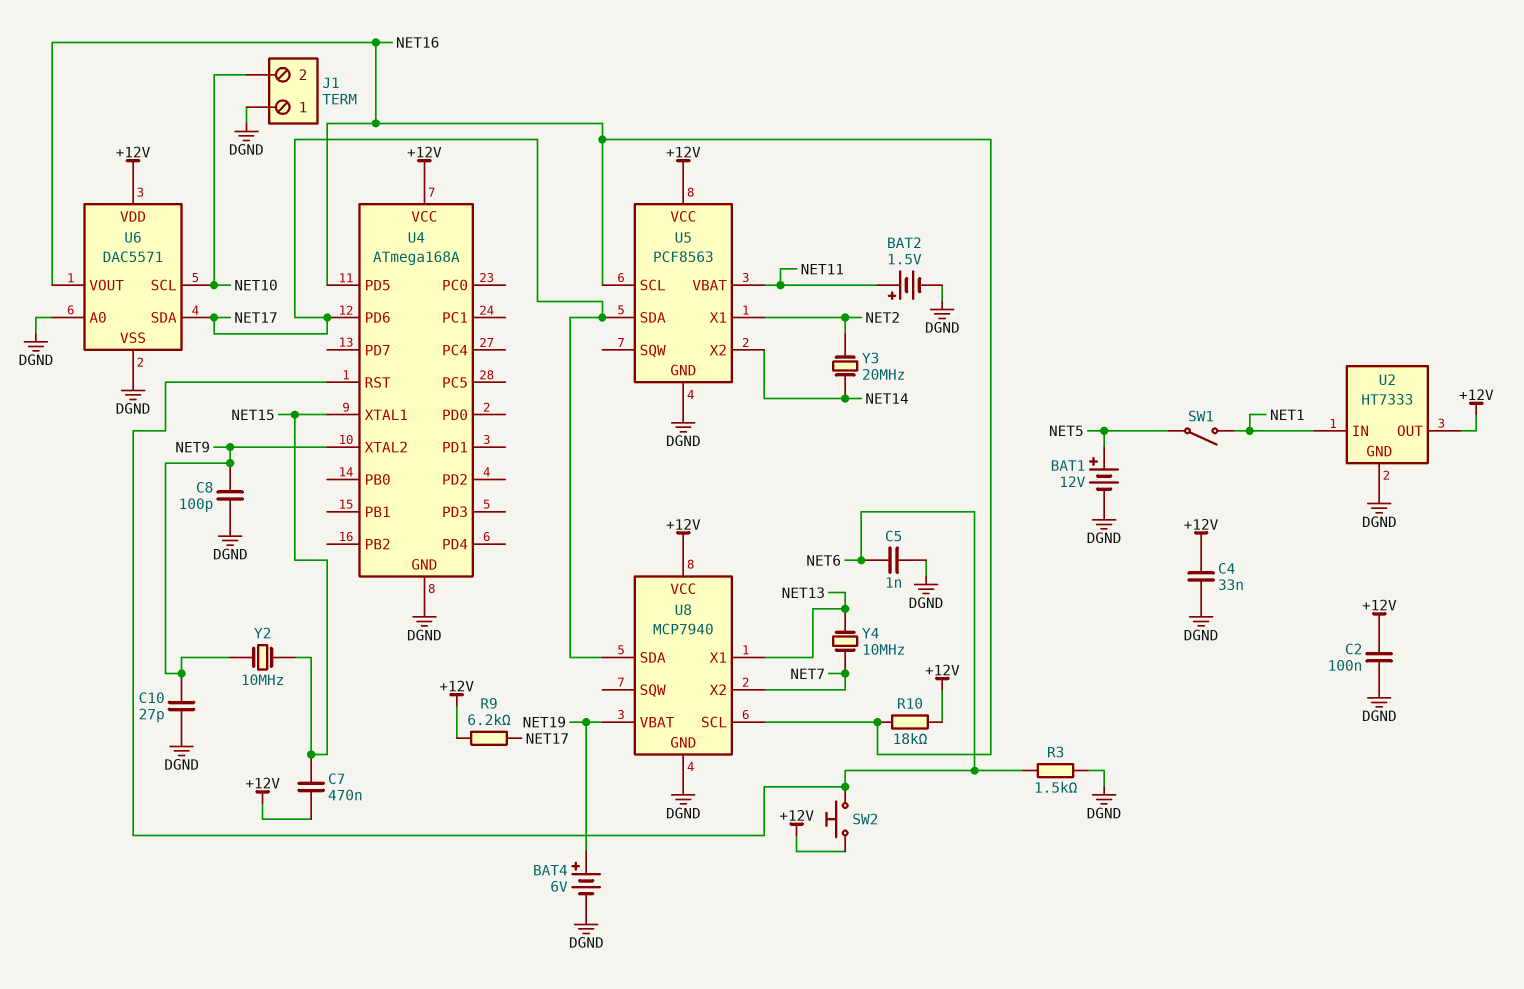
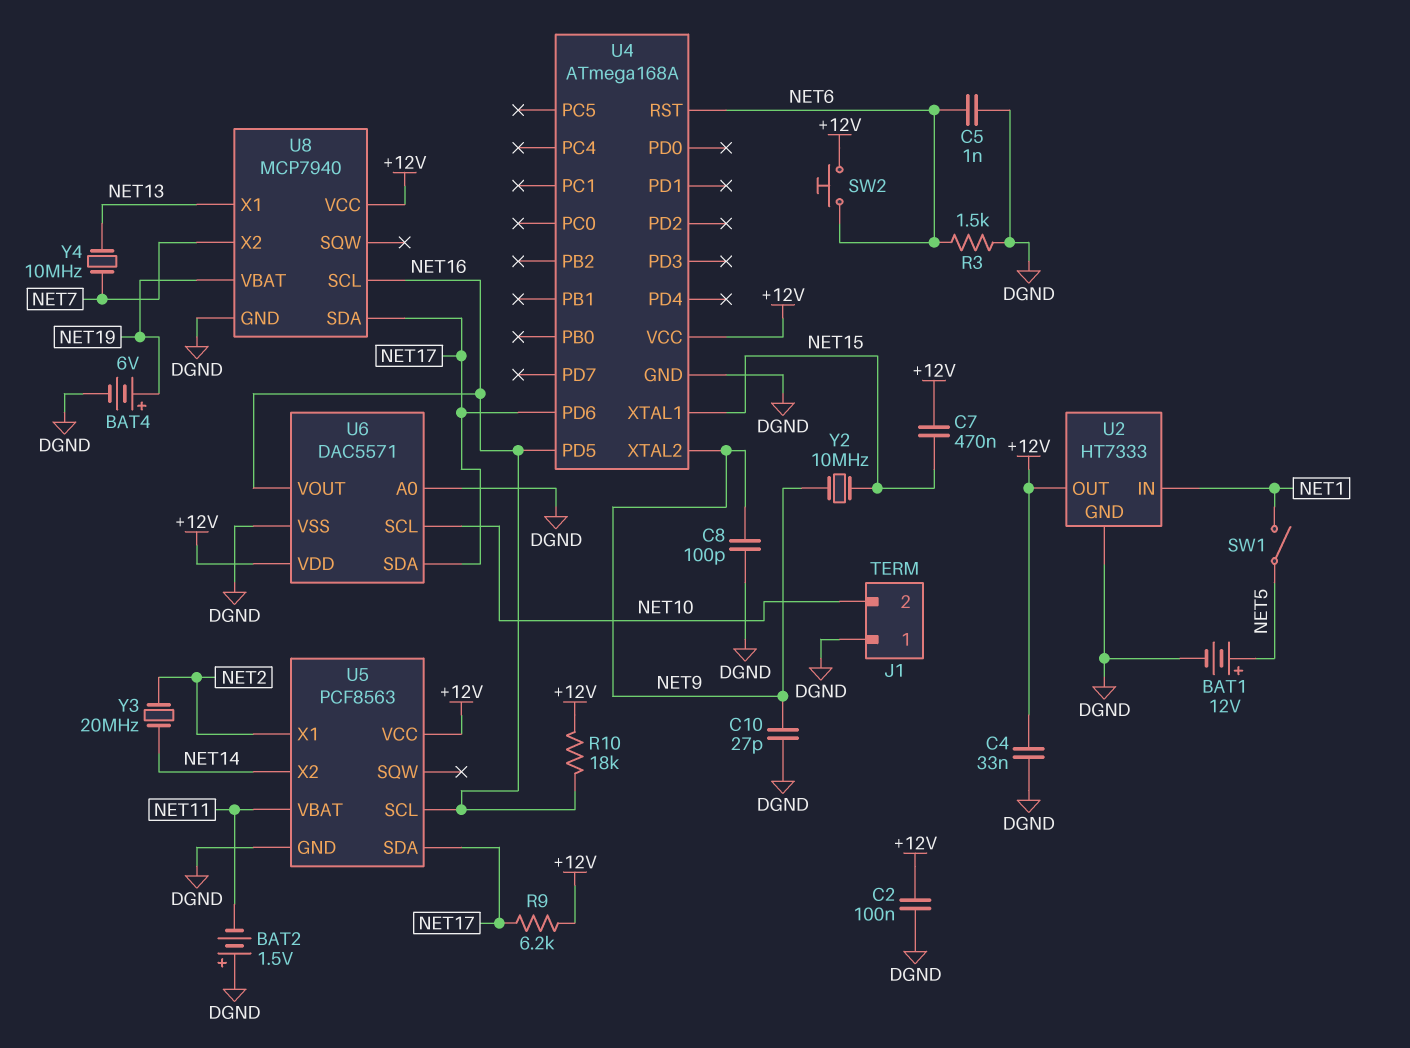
BAT2: 1.5V (plus NET11, minus DGND) -> 1.5V (plus DGND, minus NET11)

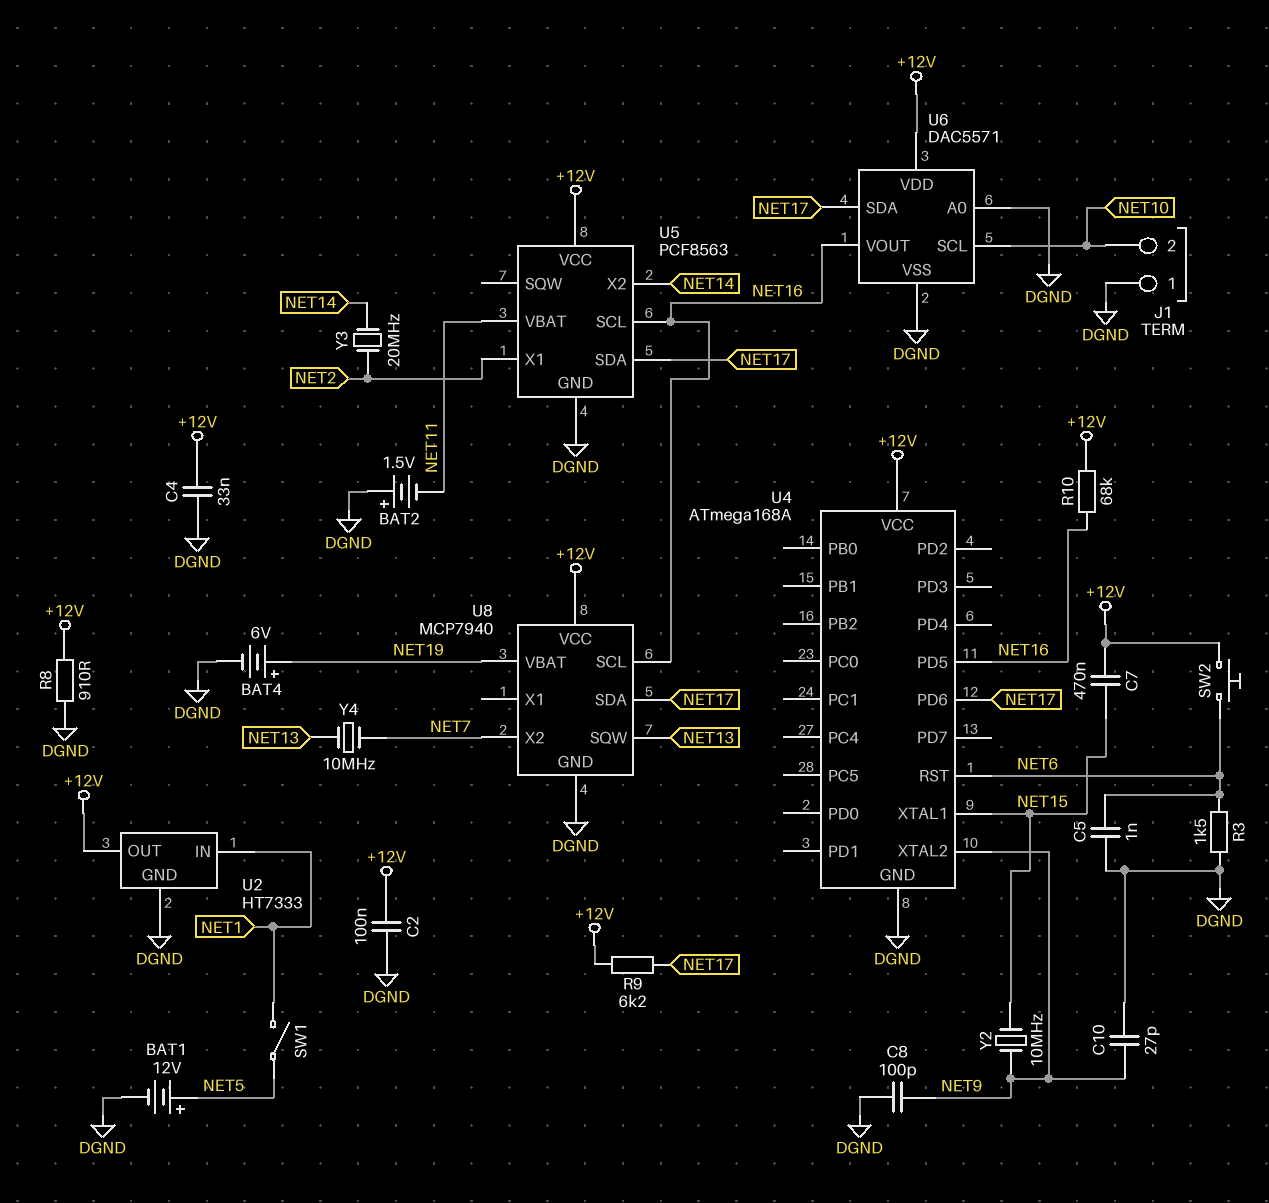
R8: none -> 910 (+12V, DGND)
R10: 18k (+12V, NET16) -> 68k (+12V, NET16)
U8 pin SQW: none -> NET13
U8 pin X1: NET13 -> none

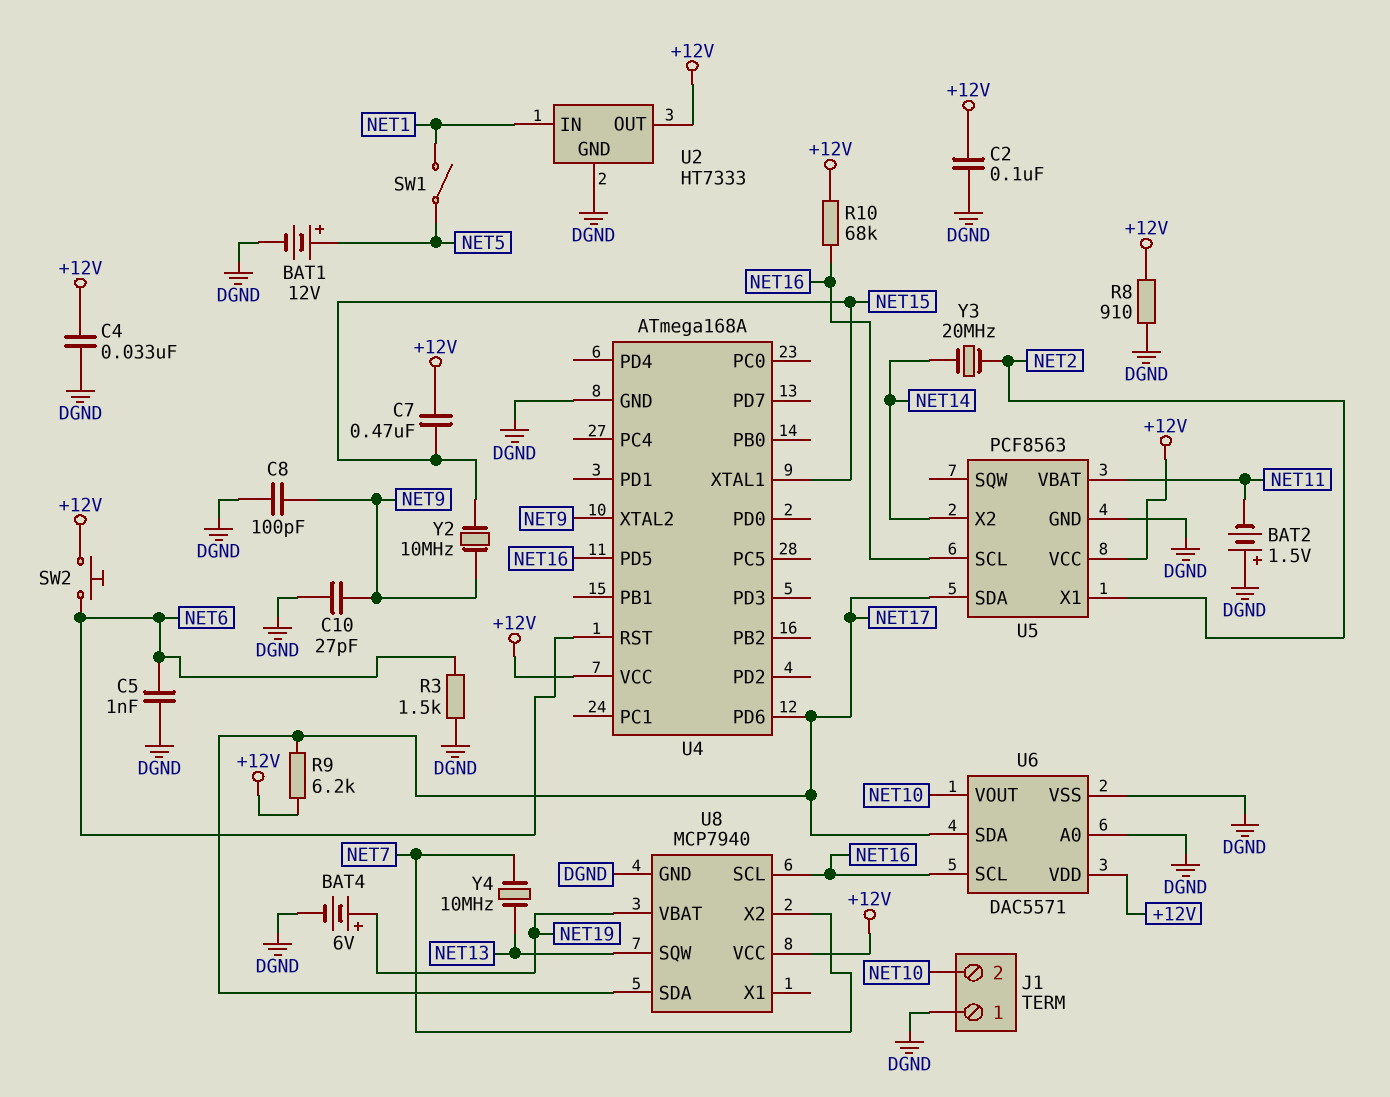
U6 pin SCL: NET10 -> NET16
U6 pin VOUT: NET16 -> NET10

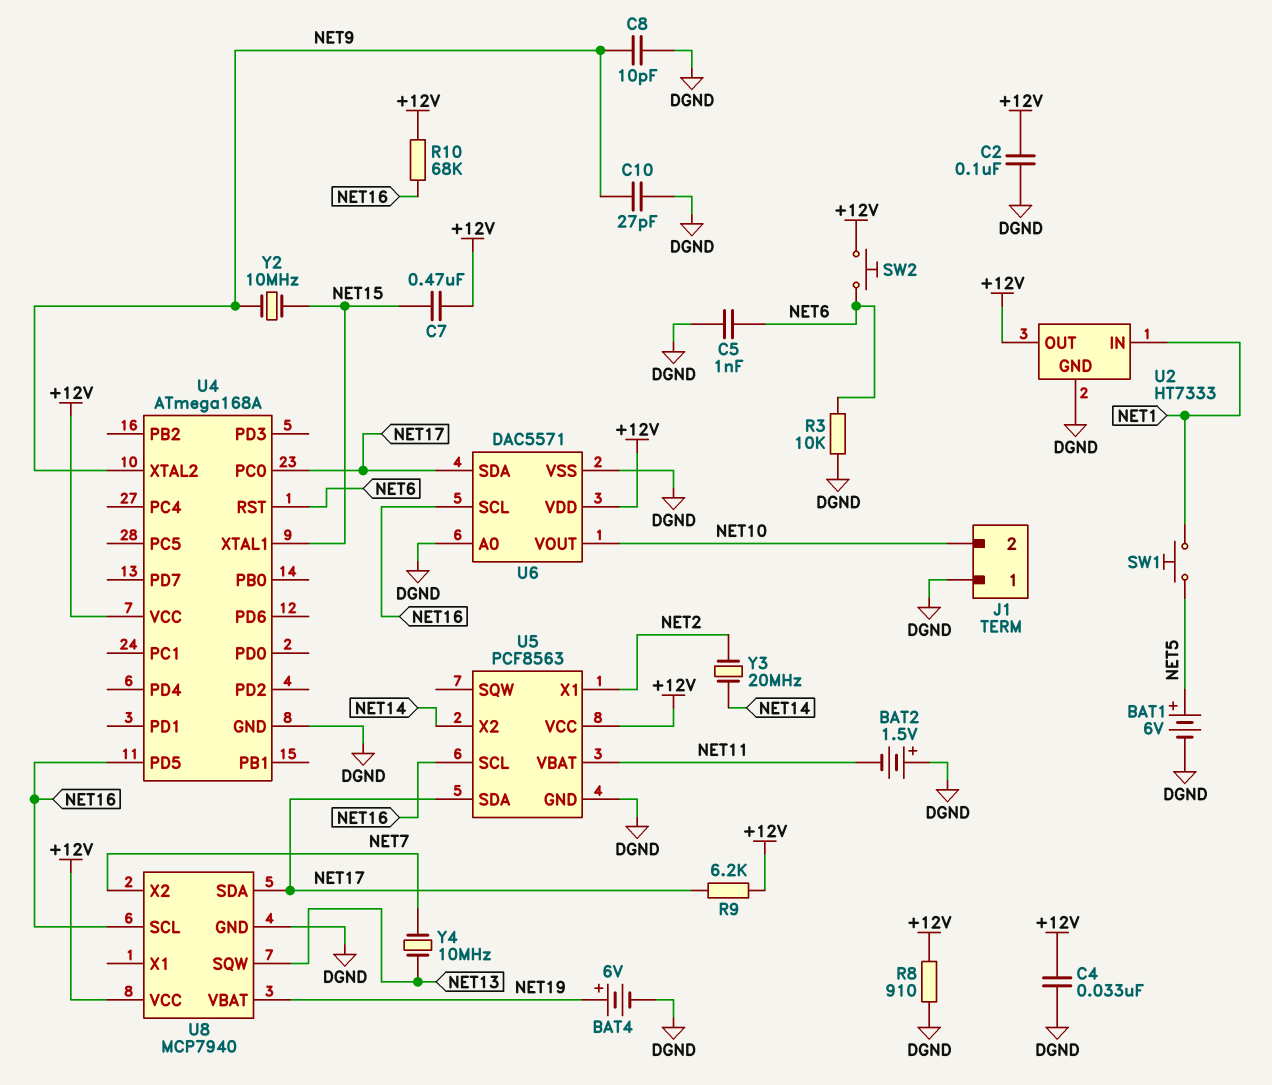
BAT1: 12V (plus NET5, minus DGND) -> 6V (plus NET5, minus DGND)
C8: 100pF (DGND, NET9) -> 10pF (DGND, NET9)
R3: 1.5k (DGND, NET6) -> 10k (DGND, NET6)
SW1: switch (NET1, NET5) -> button (NET1, NET5)
U4 pin PC0: none -> NET17
U4 pin PD6: NET17 -> none

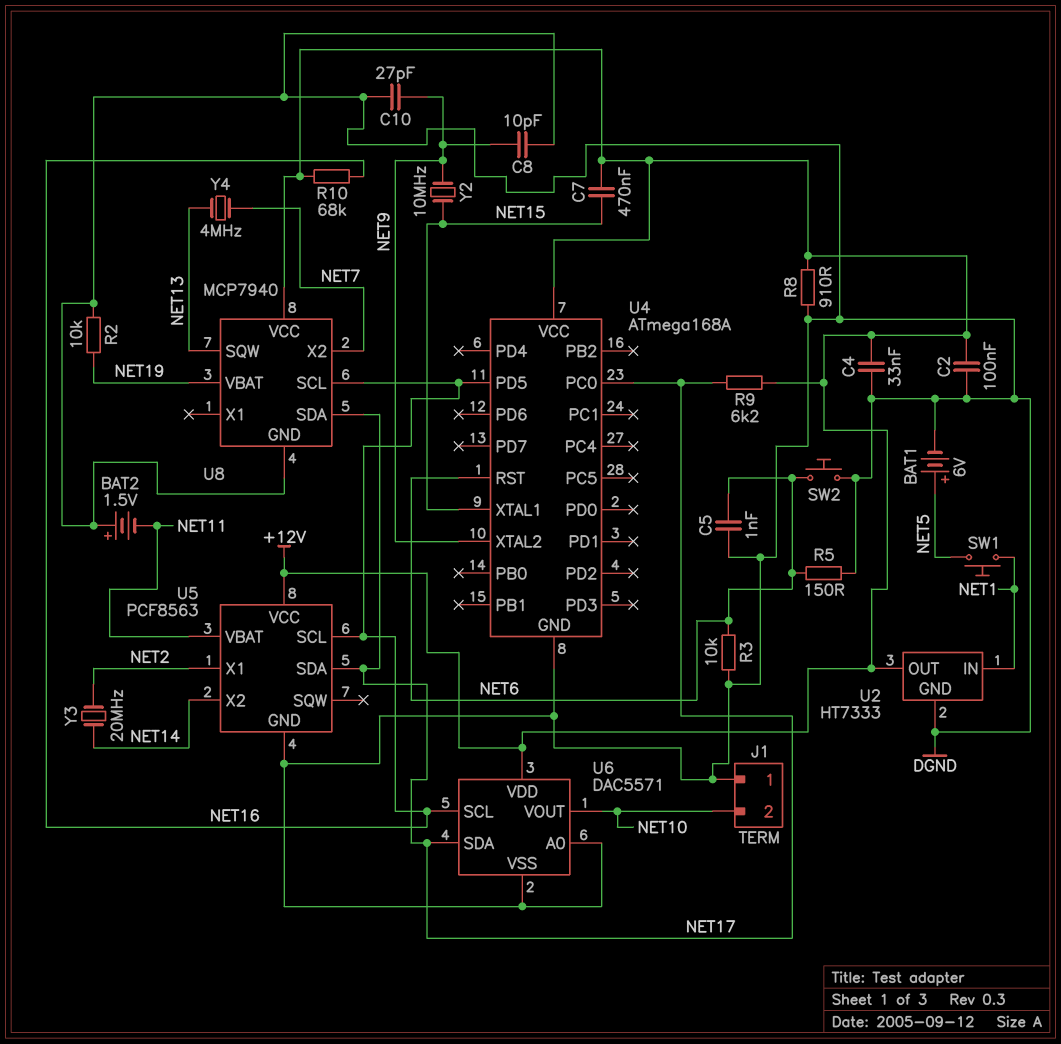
BAT4: 6V (plus NET19, minus DGND) -> none
R2: none -> 10k (DGND, NET19)
R5: none -> 150 (DGND, NET6)
SW2: button (+12V, NET6) -> button (DGND, NET6)
Y4: 10MHz (NET7, NET13) -> 4MHz (NET7, NET13)

